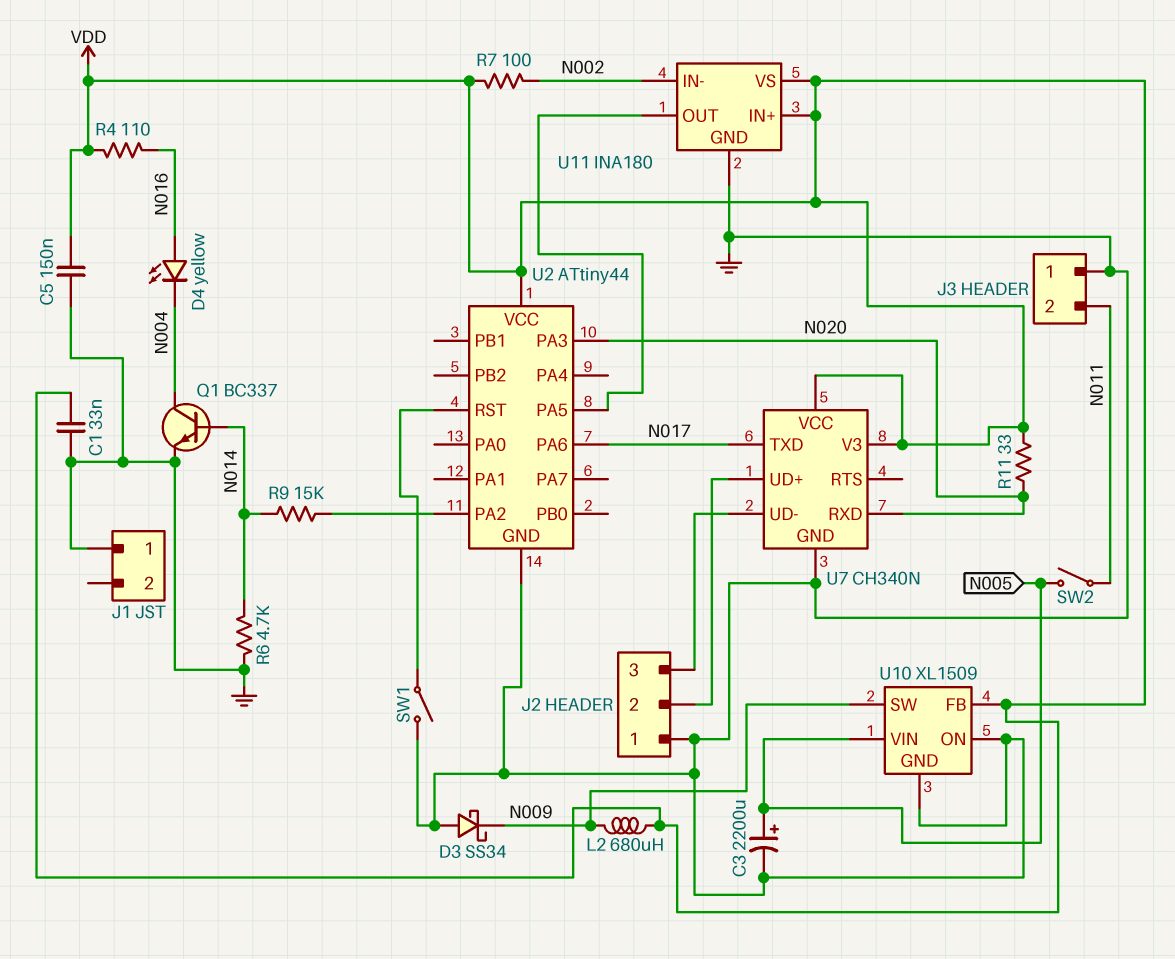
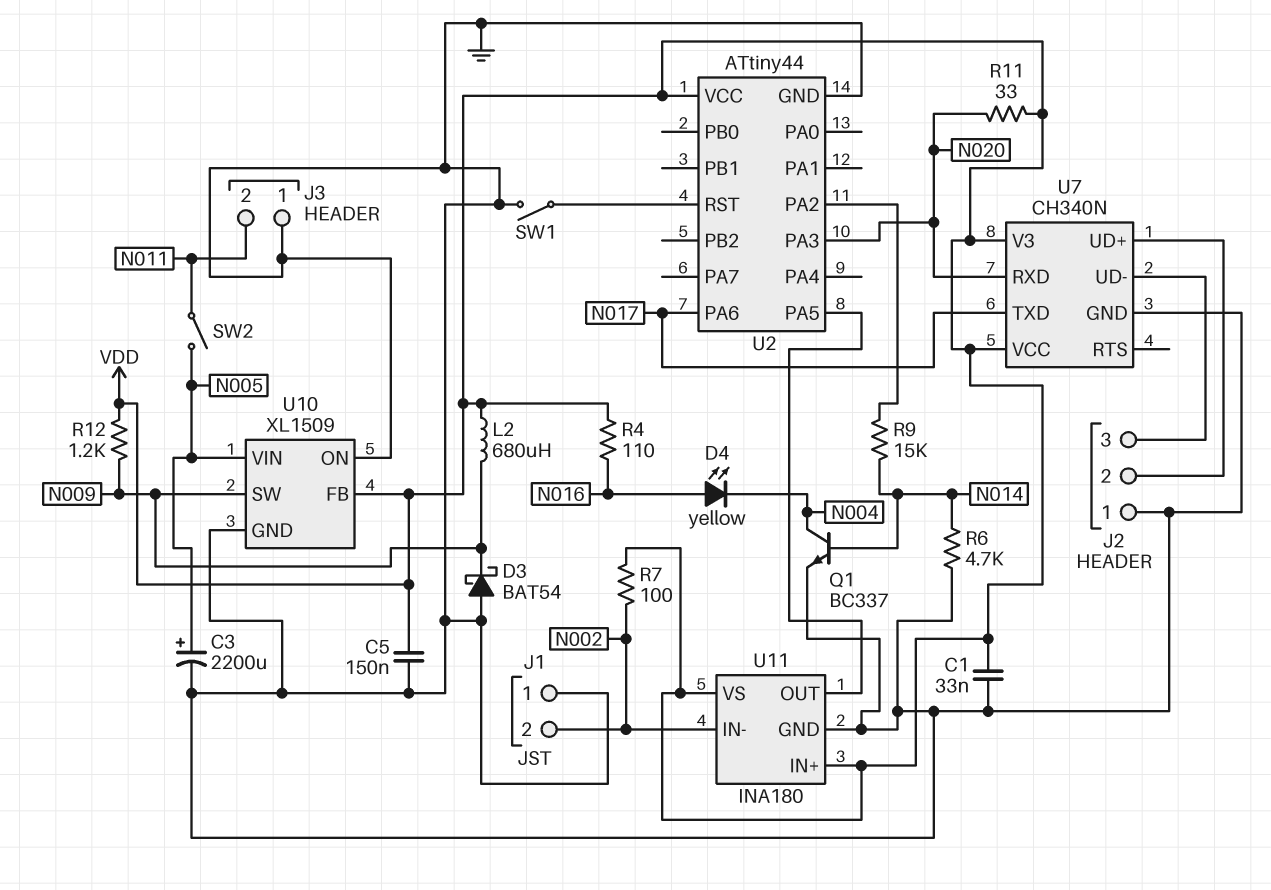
D3: schottky SS34 (A GND, K N009) -> schottky BAT54 (A GND, K N009)
J1 pin 2: none -> N002
R12: none -> 1.2k (N009, VDD)

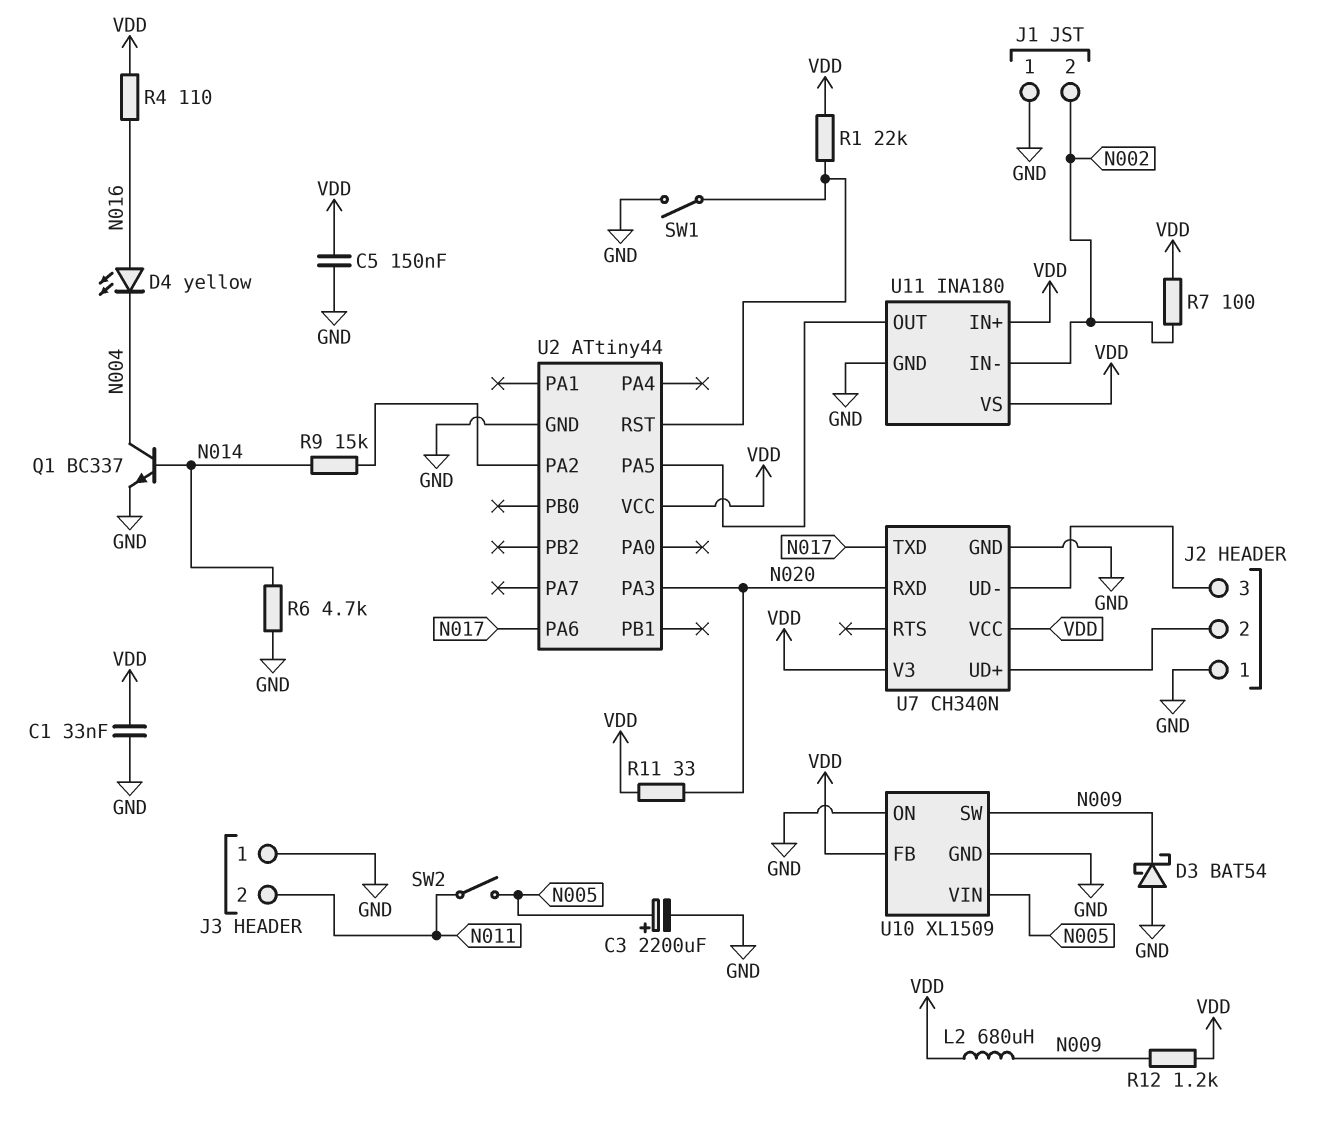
R1: none -> 22k (U2/RST, VDD)

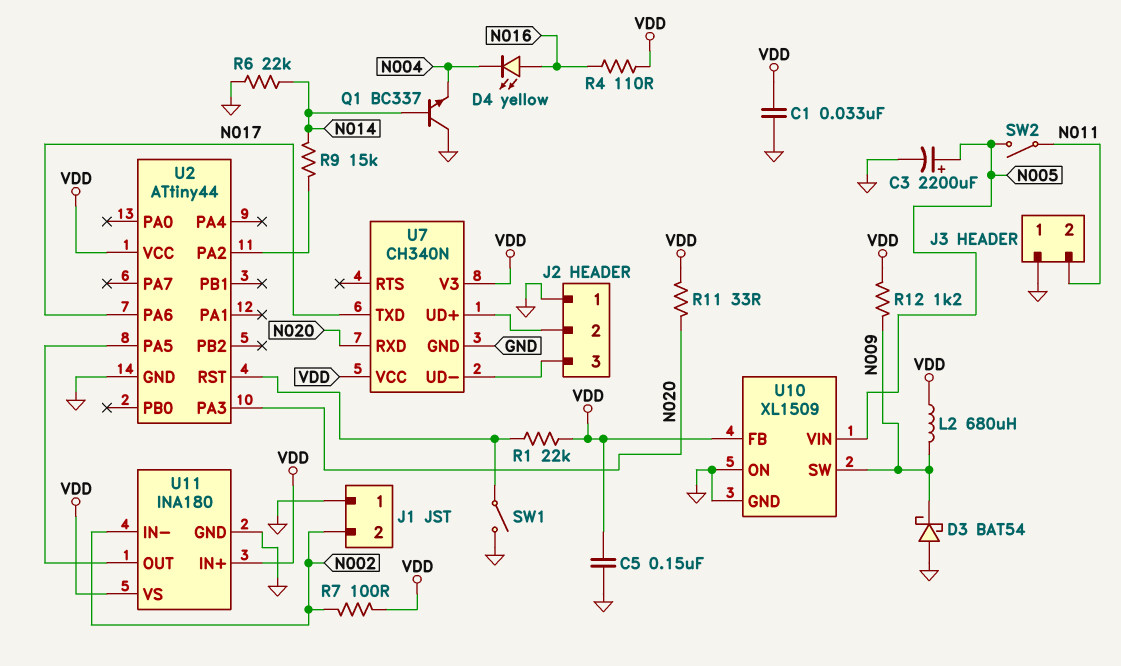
Q1: NPN BC337 (B N014, C N004, E GND) -> NPN BC337 (B N014, C GND, E N004)
R6: 4.7k (GND, N014) -> 22k (GND, N014)

